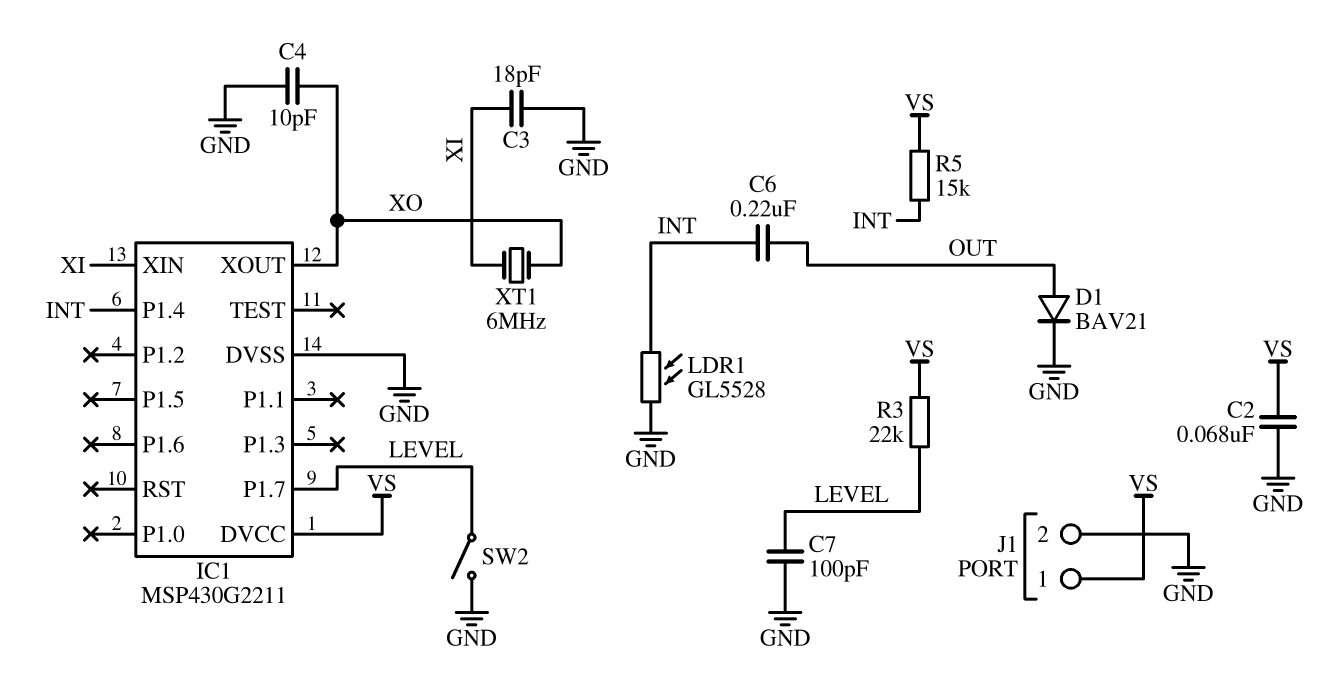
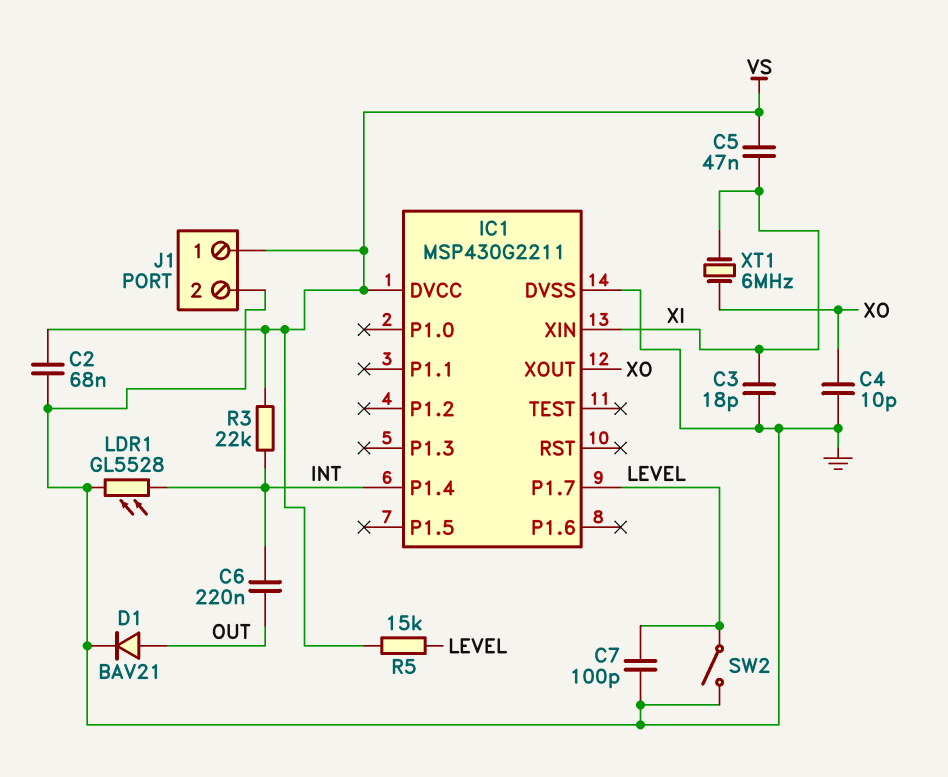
C5: none -> 47nF (VS, XI)
R3: 22k (LEVEL, VS) -> 22k (INT, VS)
R5: 15k (INT, VS) -> 15k (LEVEL, VS)

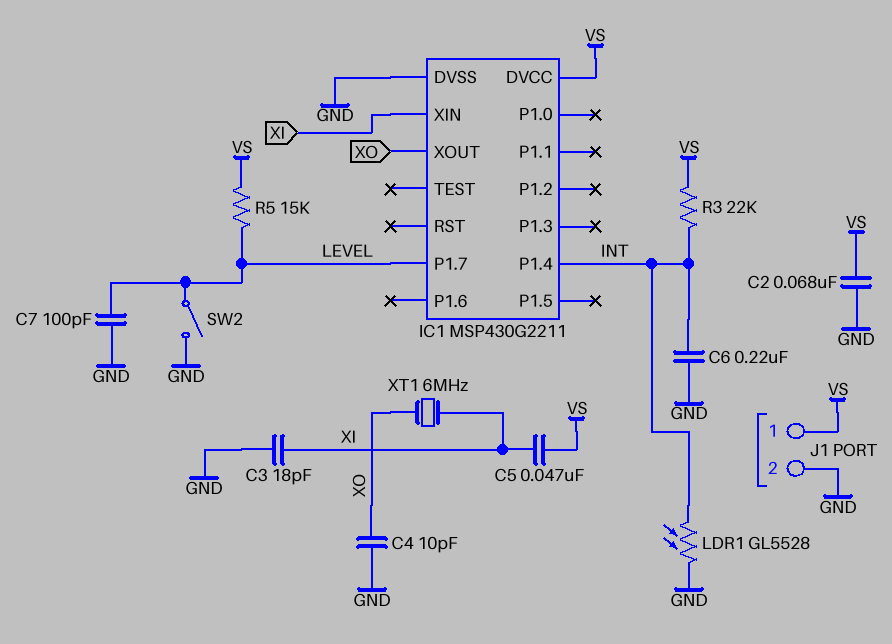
C6: 220nF (INT, OUT) -> 220nF (GND, INT)
D1: diode BAV21 (A OUT, K GND) -> none

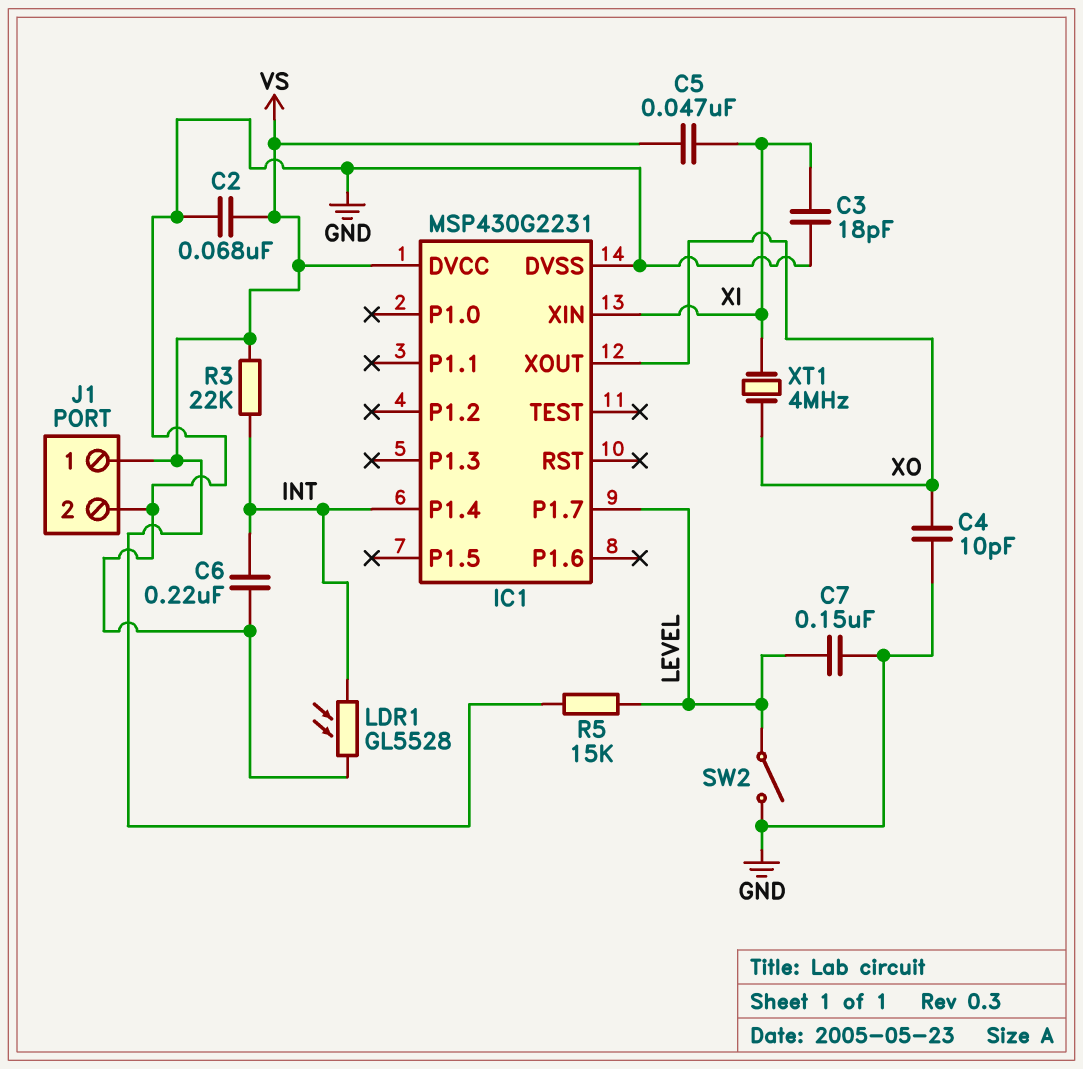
C7: 100pF (GND, LEVEL) -> 150nF (GND, LEVEL)
IC1: MSP430G2211 -> MSP430G2231
XT1: 6MHz (XI, XO) -> 4MHz (XI, XO)

